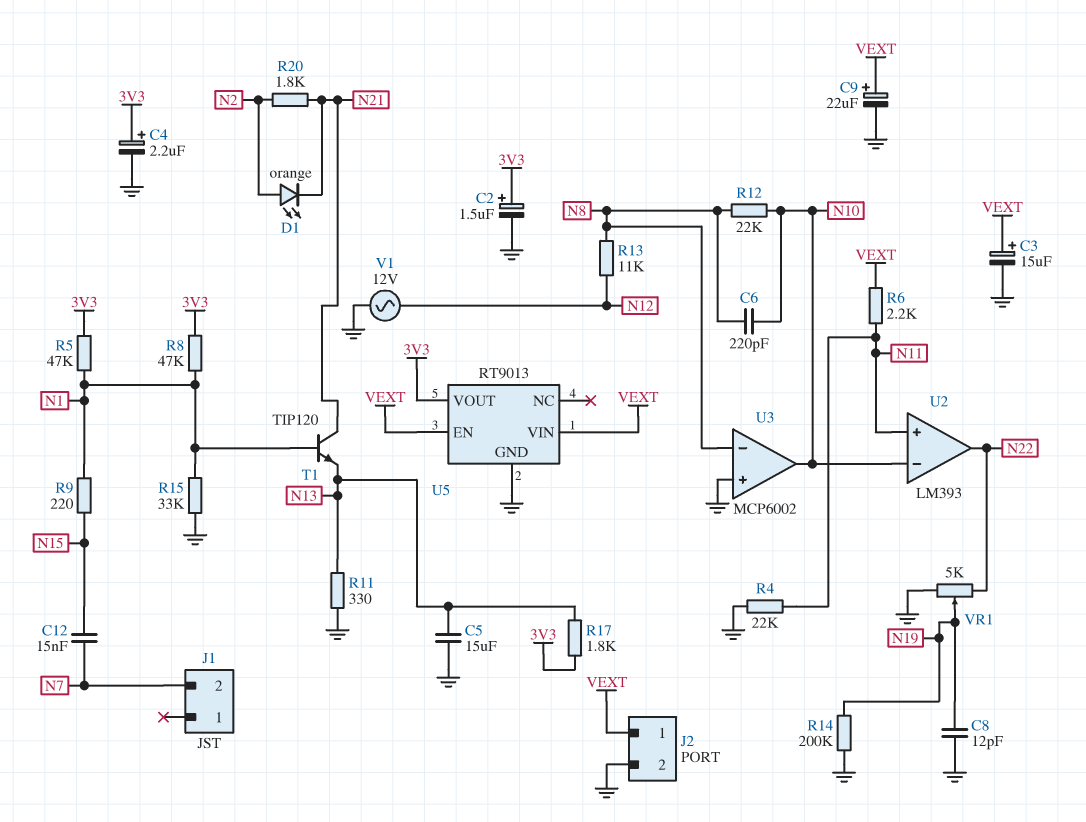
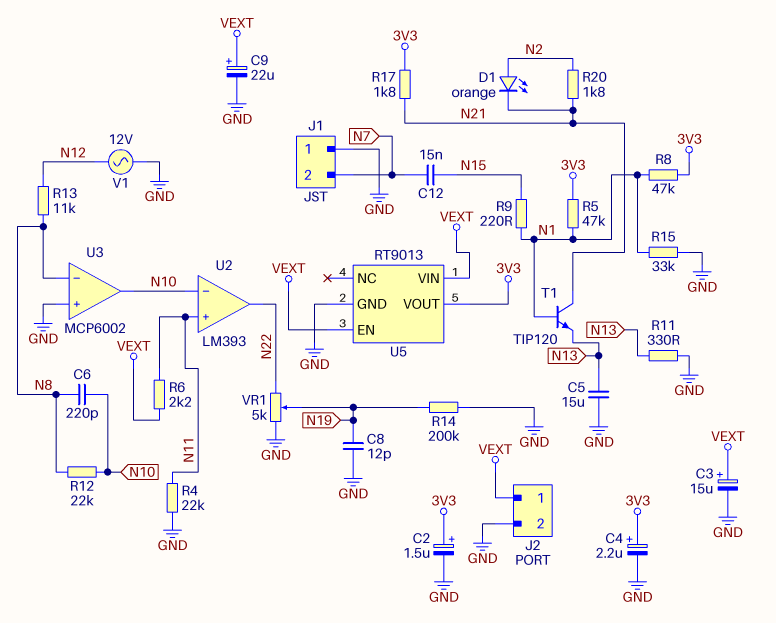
J1 pin 1: none -> GND
R17: 1.8k (3V3, N13) -> 1.8k (3V3, N21)

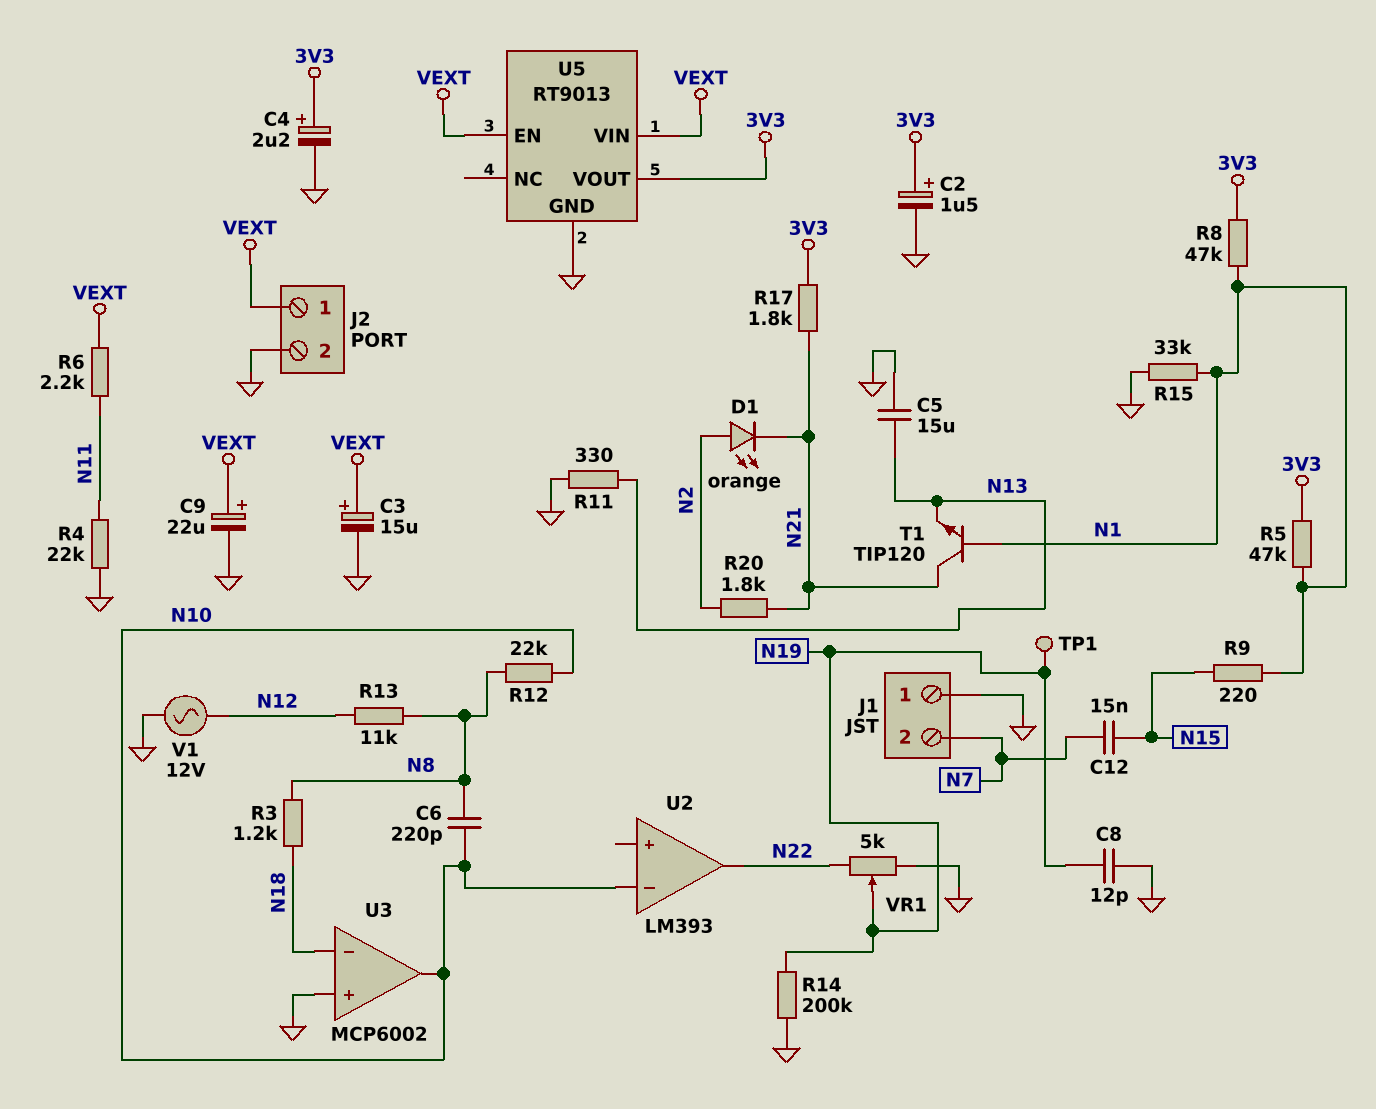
R3: none -> 1.2k (N8, N18)
TP1: none -> test point (N19)
U2 pin in+: N11 -> none
U3 pin in-: N8 -> N18

